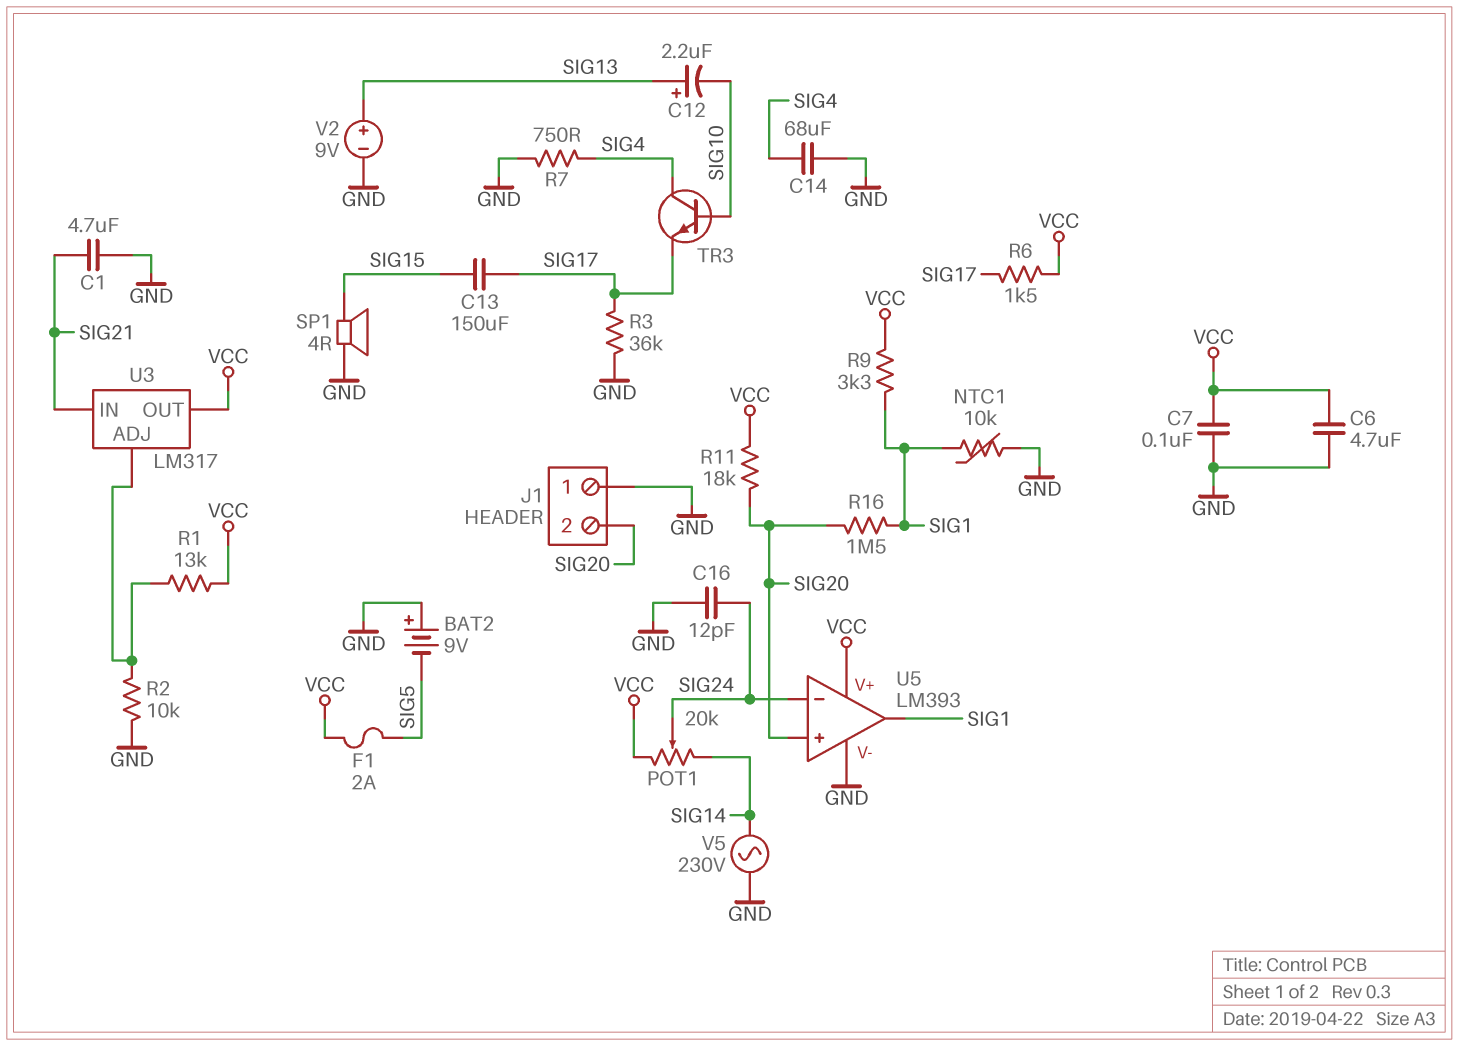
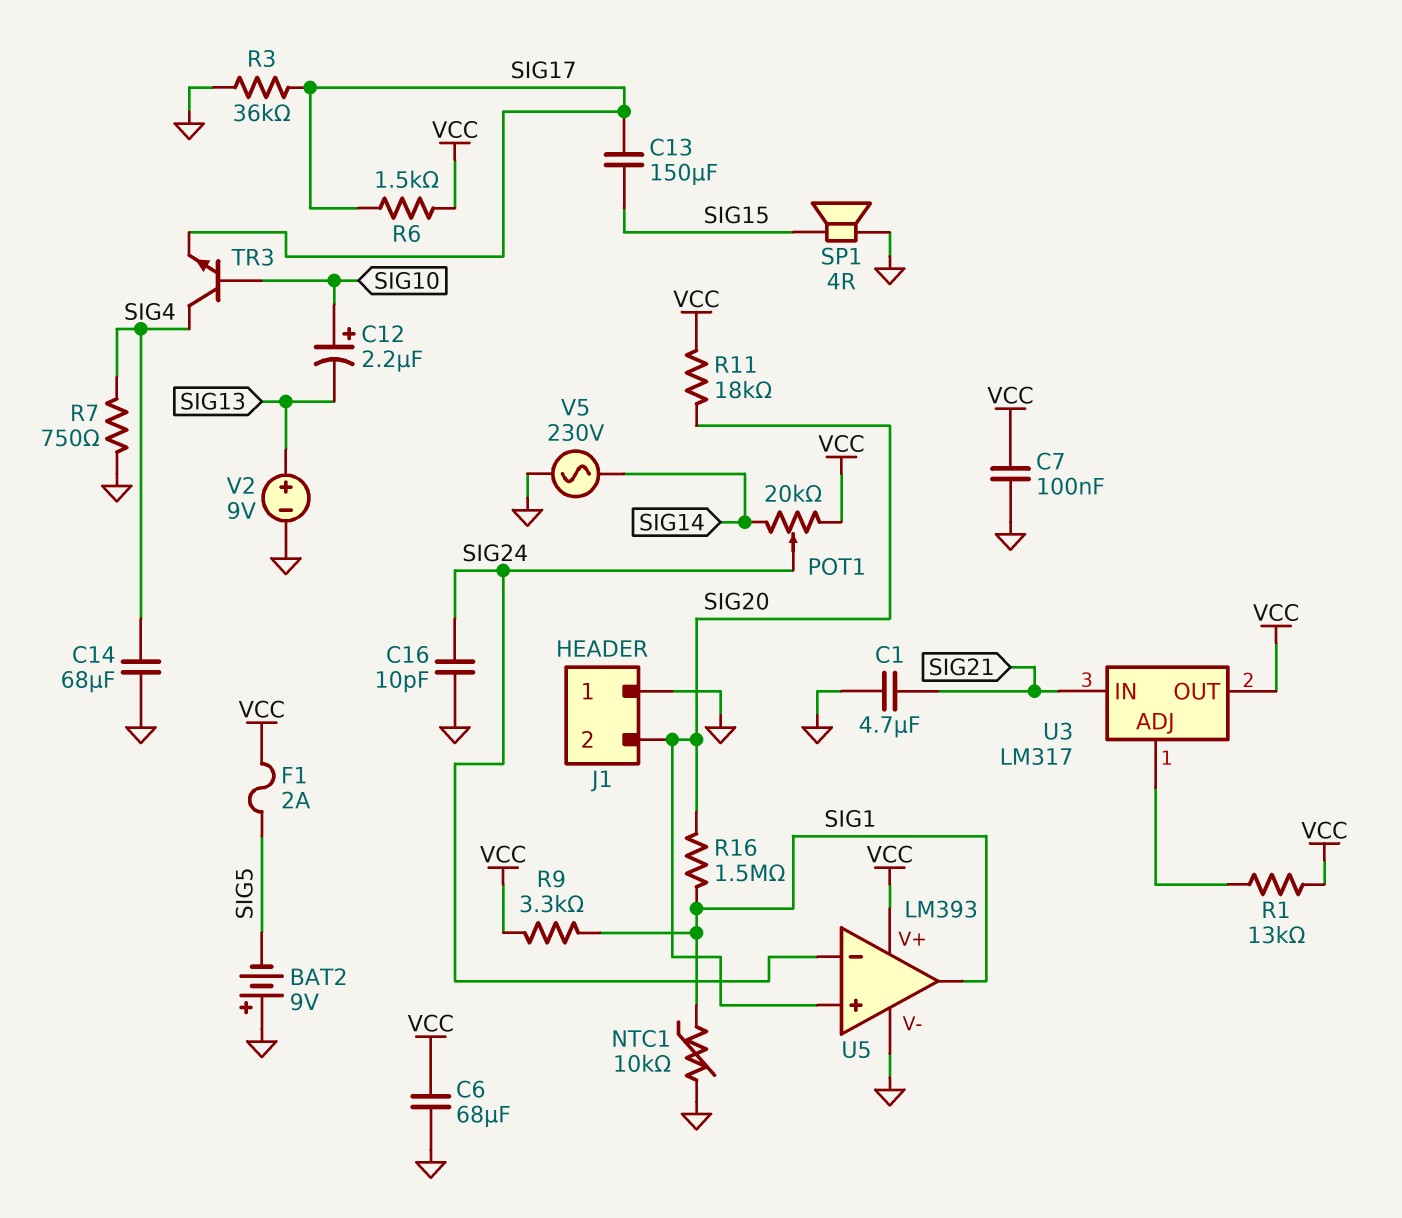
C6: 4.7uF (GND, VCC) -> 68uF (GND, VCC)
C12: 2.2uF (plus SIG13, minus SIG10) -> 2.2uF (plus SIG10, minus SIG13)
C16: 12pF (GND, SIG24) -> 10pF (GND, SIG24)
R2: 10k (GND, U3/ADJ) -> none

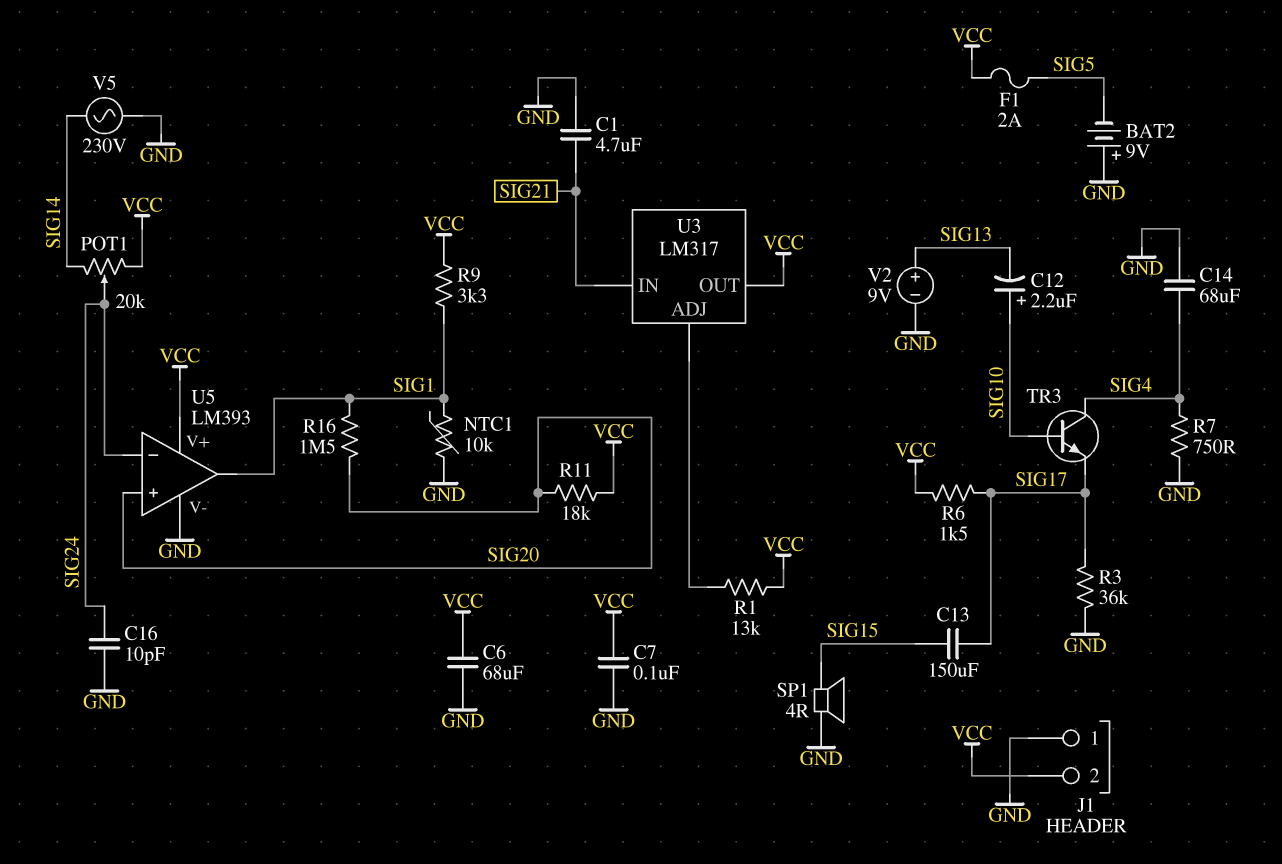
J1 pin 2: SIG20 -> VCC

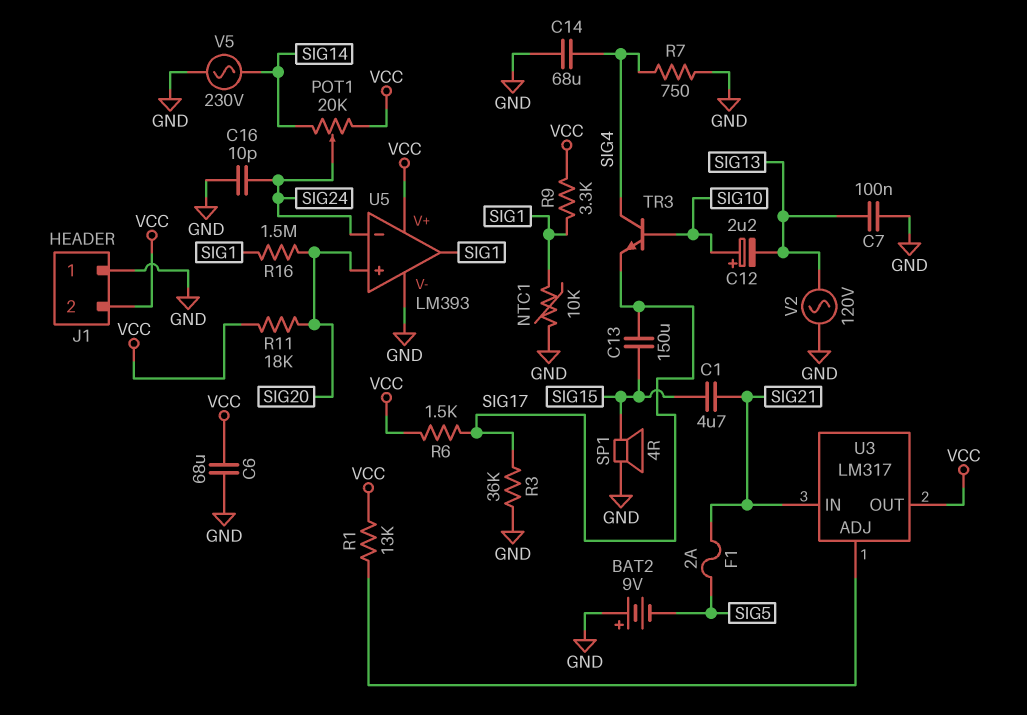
C1: 4.7uF (GND, SIG21) -> 4.7uF (SIG15, SIG21)
C7: 100nF (GND, VCC) -> 100nF (GND, SIG13)
F1: 2A (SIG5, VCC) -> 2A (SIG5, SIG21)
V2: 9V (plus SIG13, minus GND) -> AC 120V (GND, SIG13)

